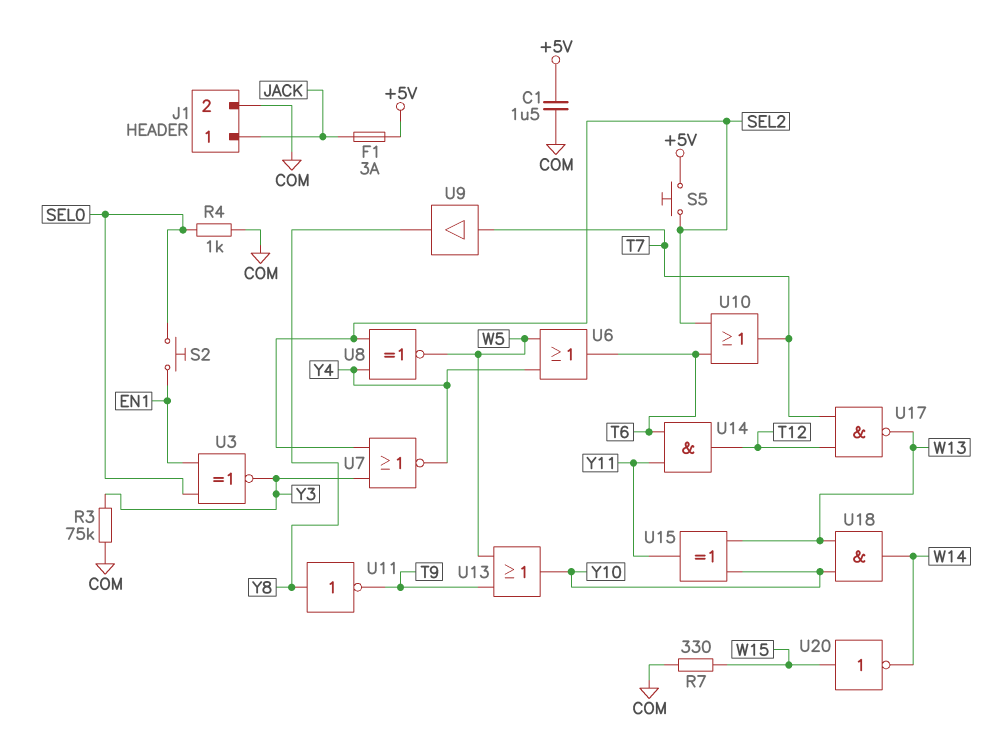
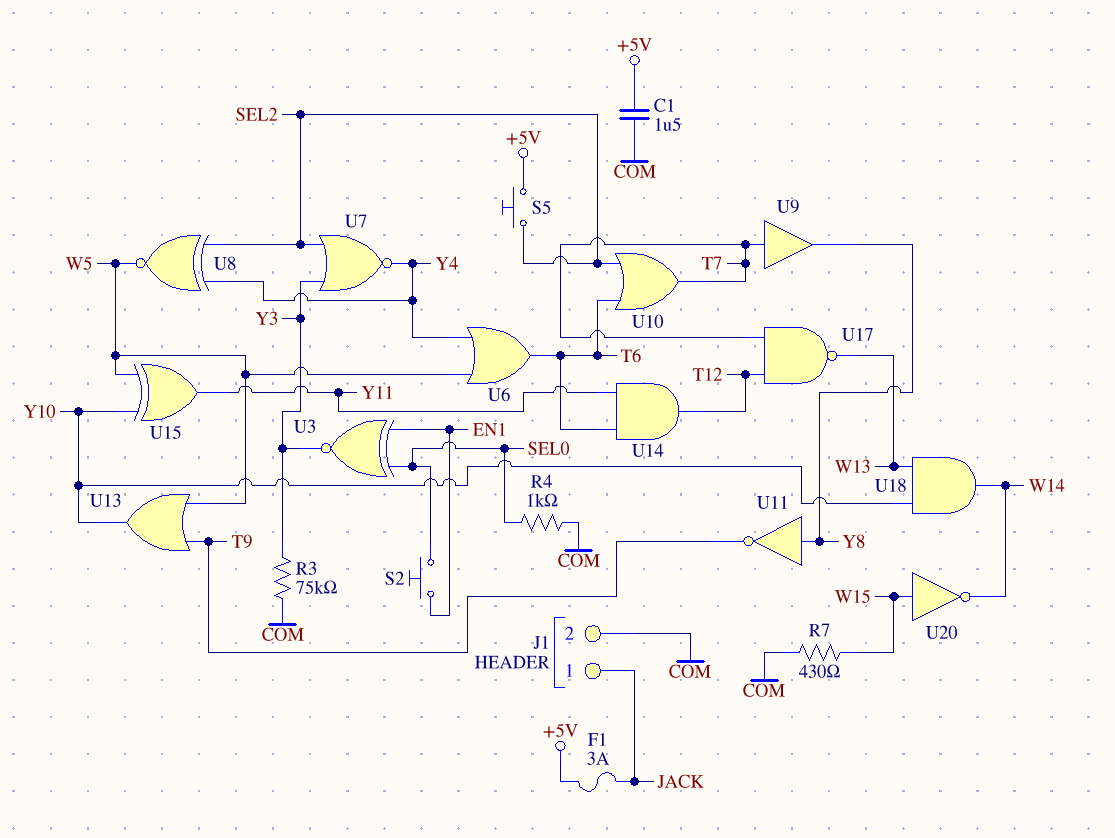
R7: 330 (COM, W15) -> 430 (COM, W15)
U15: XOR (in W13, in Y10, out Y11) -> XOR (in W5, in Y10, out Y11)

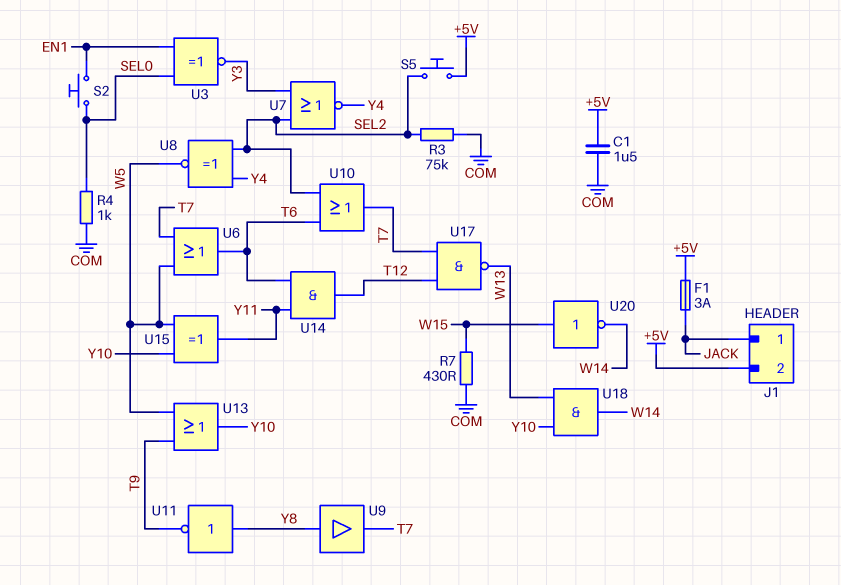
J1 pin 2: COM -> +5V
R3: 75k (COM, Y3) -> 75k (COM, SEL2)
U6: OR (in W5, in Y4, out T6) -> OR (in T7, in W5, out T6)
U9: buffer (in T7, out Y8) -> buffer (in Y8, out T7)

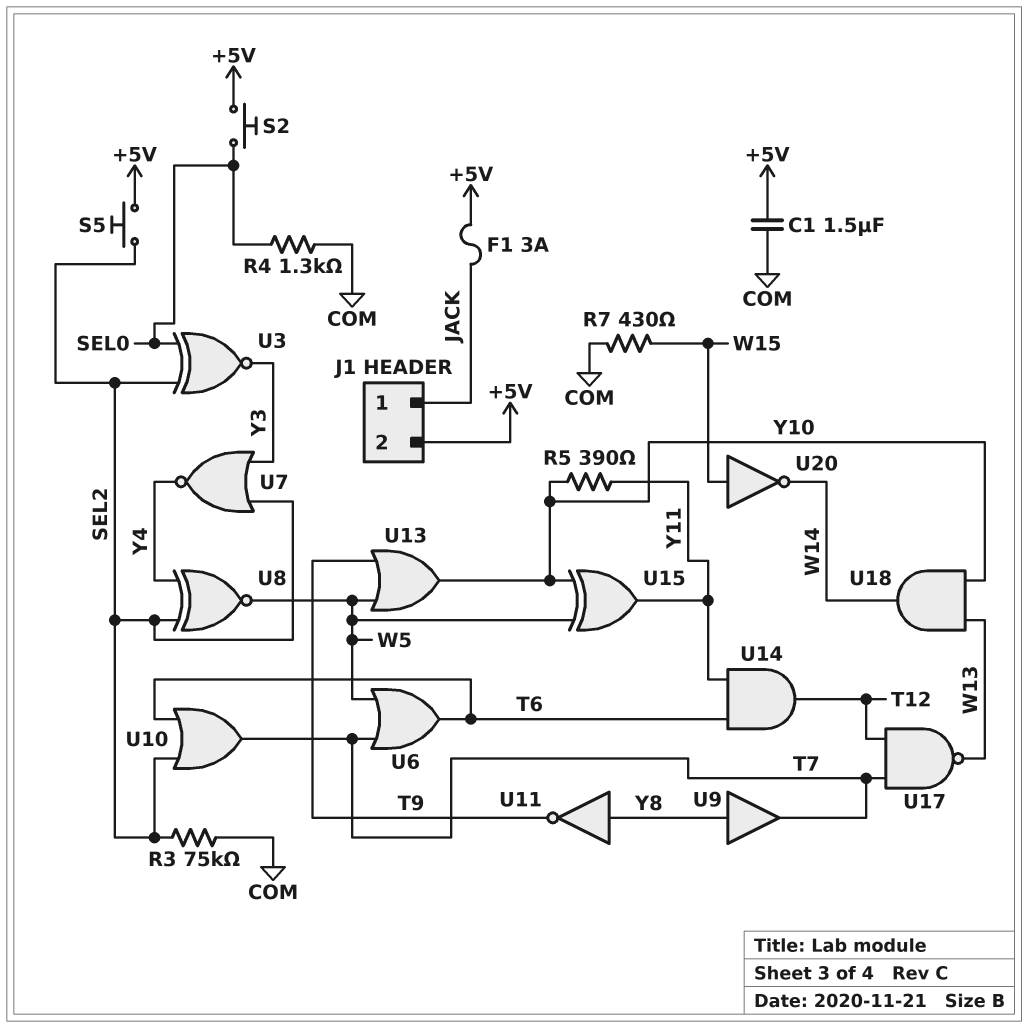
R4: 1k (COM, SEL0) -> 1.3k (COM, SEL0)
R5: none -> 390 (Y10, Y11)
S2: button (EN1, SEL0) -> button (+5V, SEL0)
U3: XNOR (in EN1, in SEL0, out Y3) -> XNOR (in SEL0, in SEL2, out Y3)

